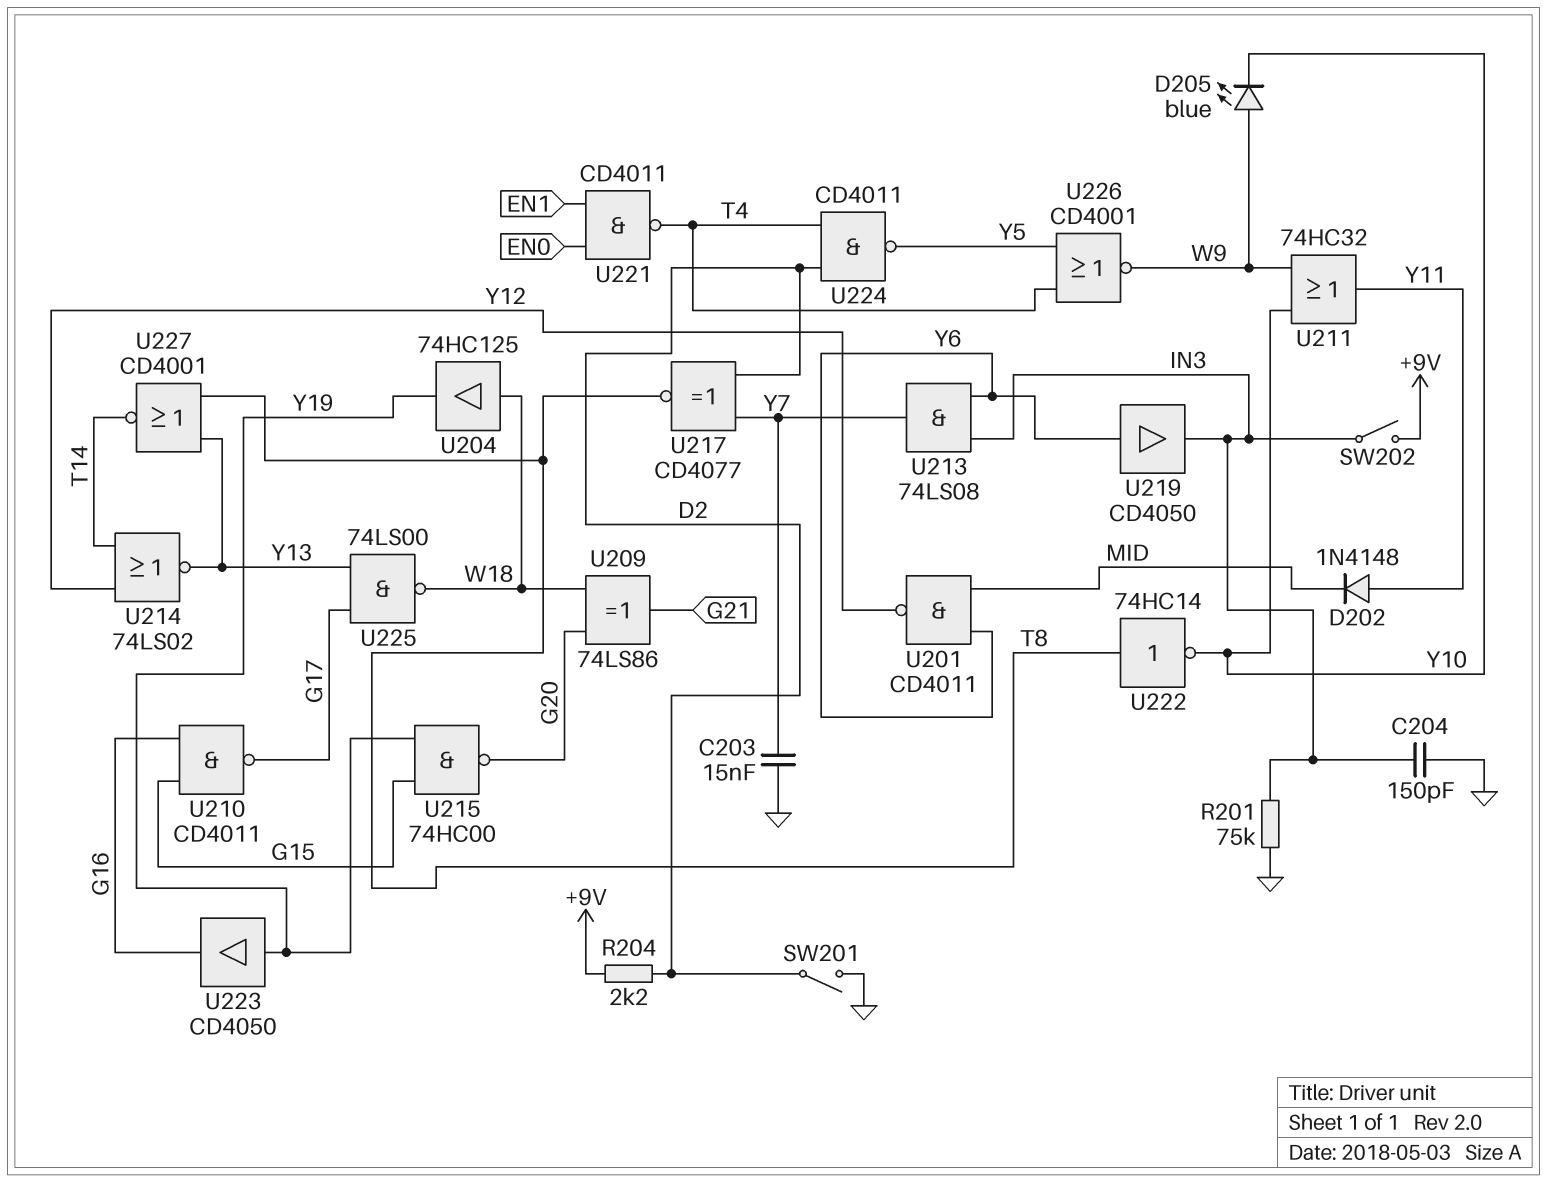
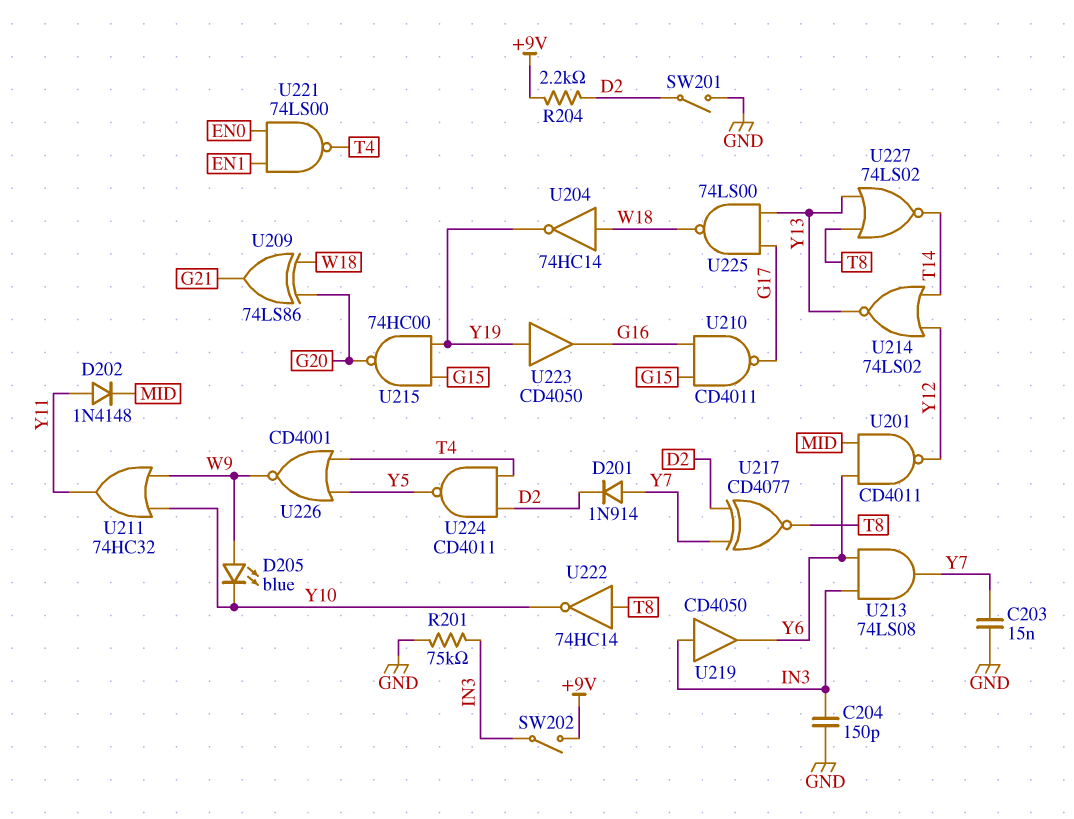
D201: none -> diode 1N914 (A Y7, K D2)
U204: buffer 74HC125 (in W18, out Y19) -> NOT 74HC14 (in W18, out Y19)
U219: buffer CD4050 (in Y6, out IN3) -> buffer CD4050 (in IN3, out Y6)
U221: NAND CD4011 (in EN0, in EN1, out T4) -> NAND 74LS00 (in EN0, in EN1, out T4)
U227: NOR CD4001 (in T8, in Y13, out T14) -> NOR 74LS02 (in T8, in Y13, out T14)

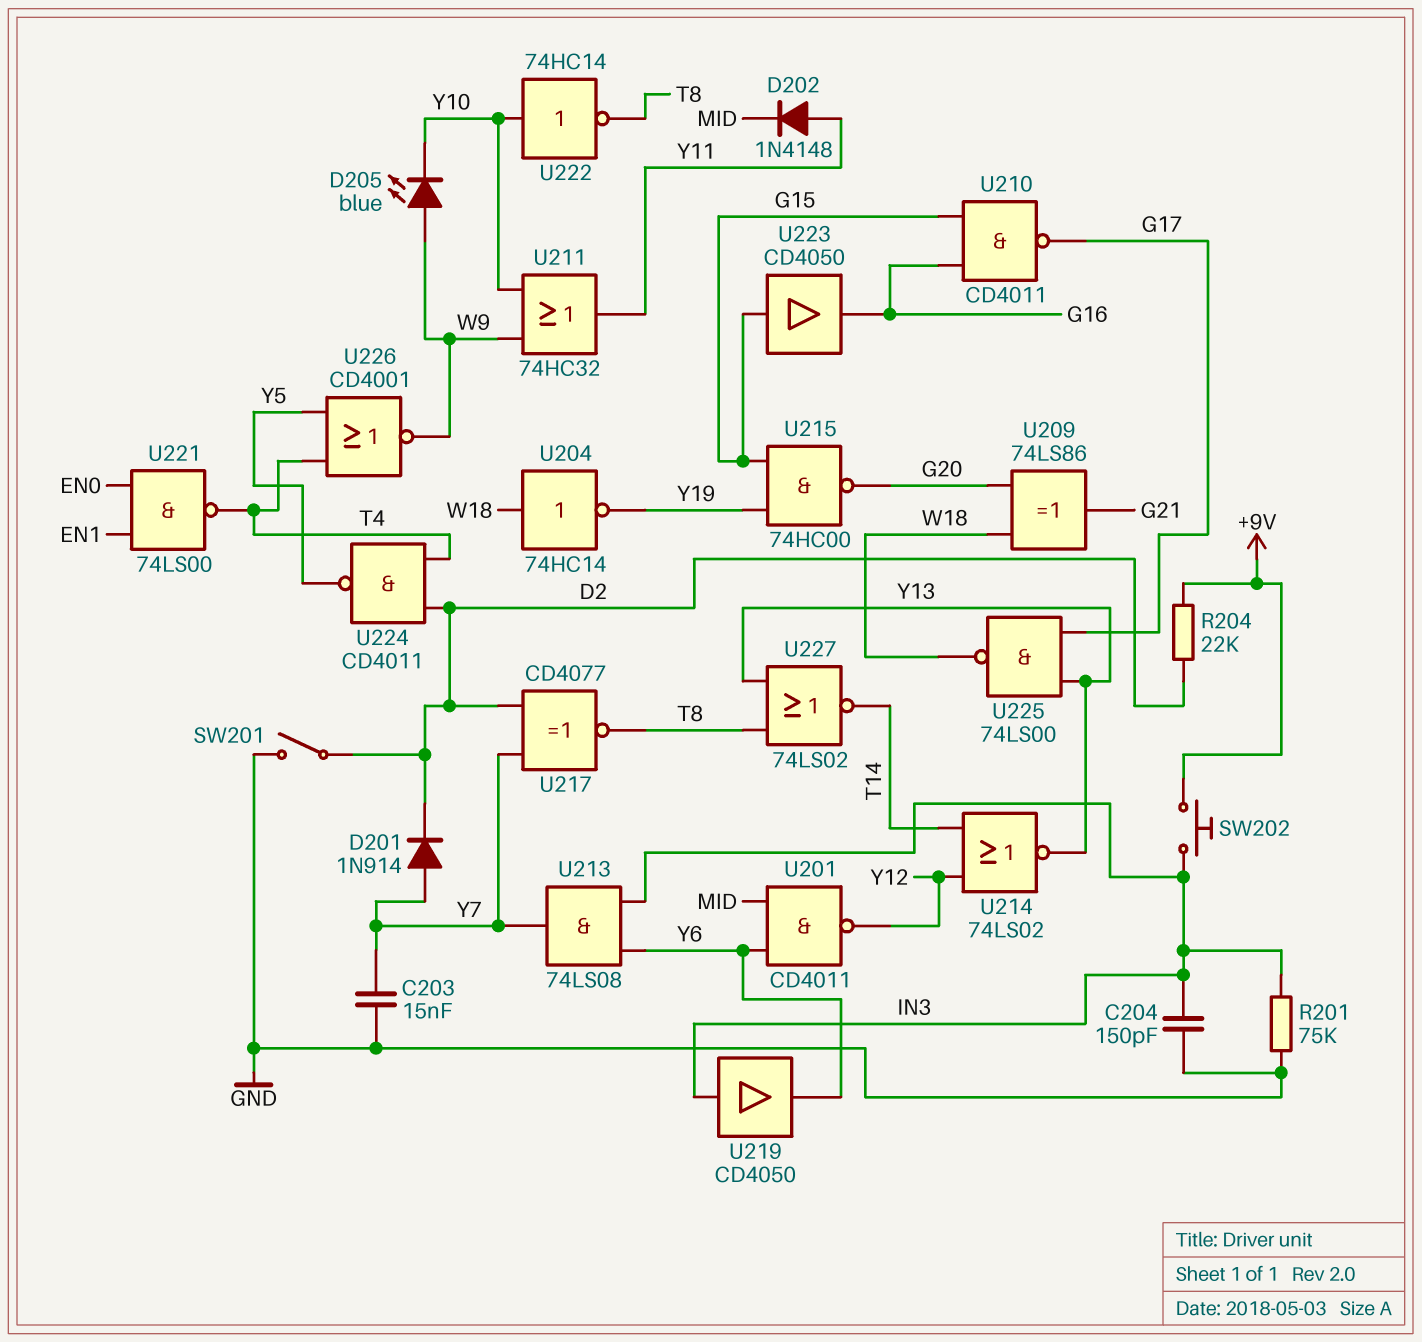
R204: 2.2k (+9V, D2) -> 22k (+9V, D2)
SW202: switch (+9V, IN3) -> button (+9V, IN3)
U222: NOT 74HC14 (in T8, out Y10) -> NOT 74HC14 (in Y10, out T8)
U223: buffer CD4050 (in Y19, out G16) -> buffer CD4050 (in G15, out G16)

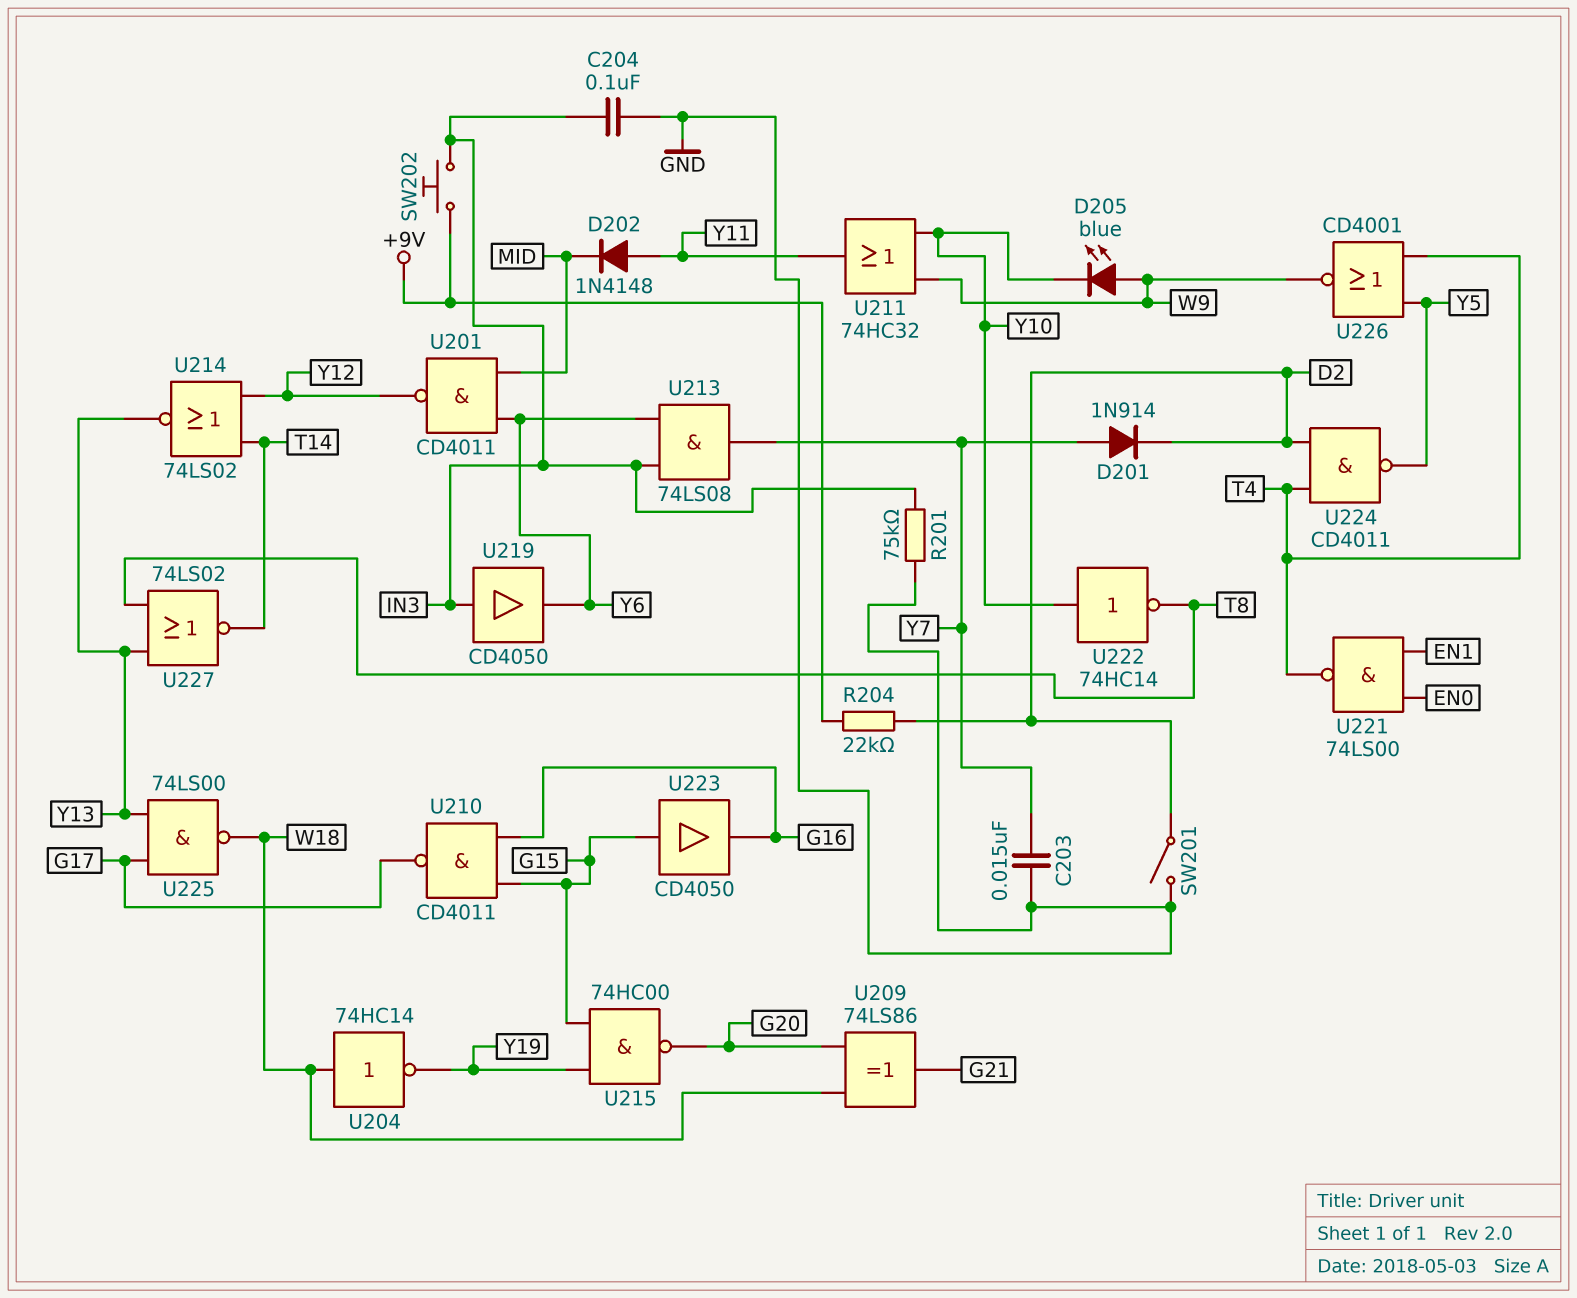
C204: 150pF (GND, IN3) -> 100nF (GND, IN3)
U217: XNOR CD4077 (in D2, in Y7, out T8) -> none

